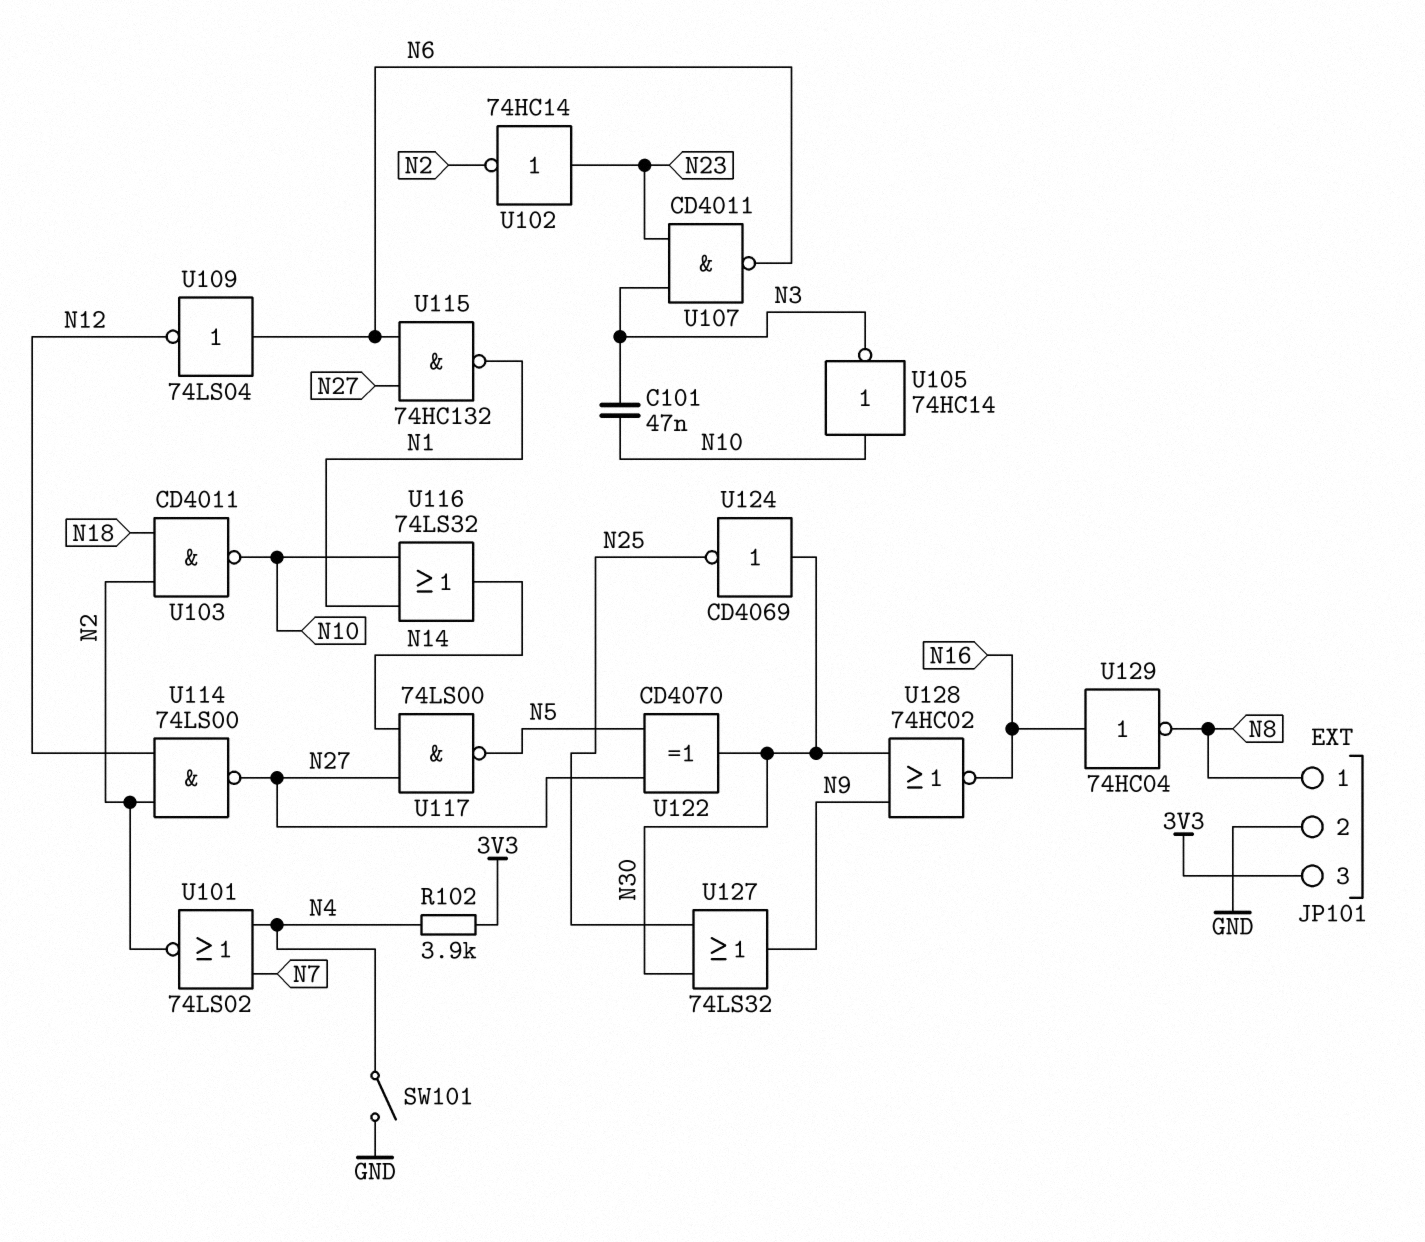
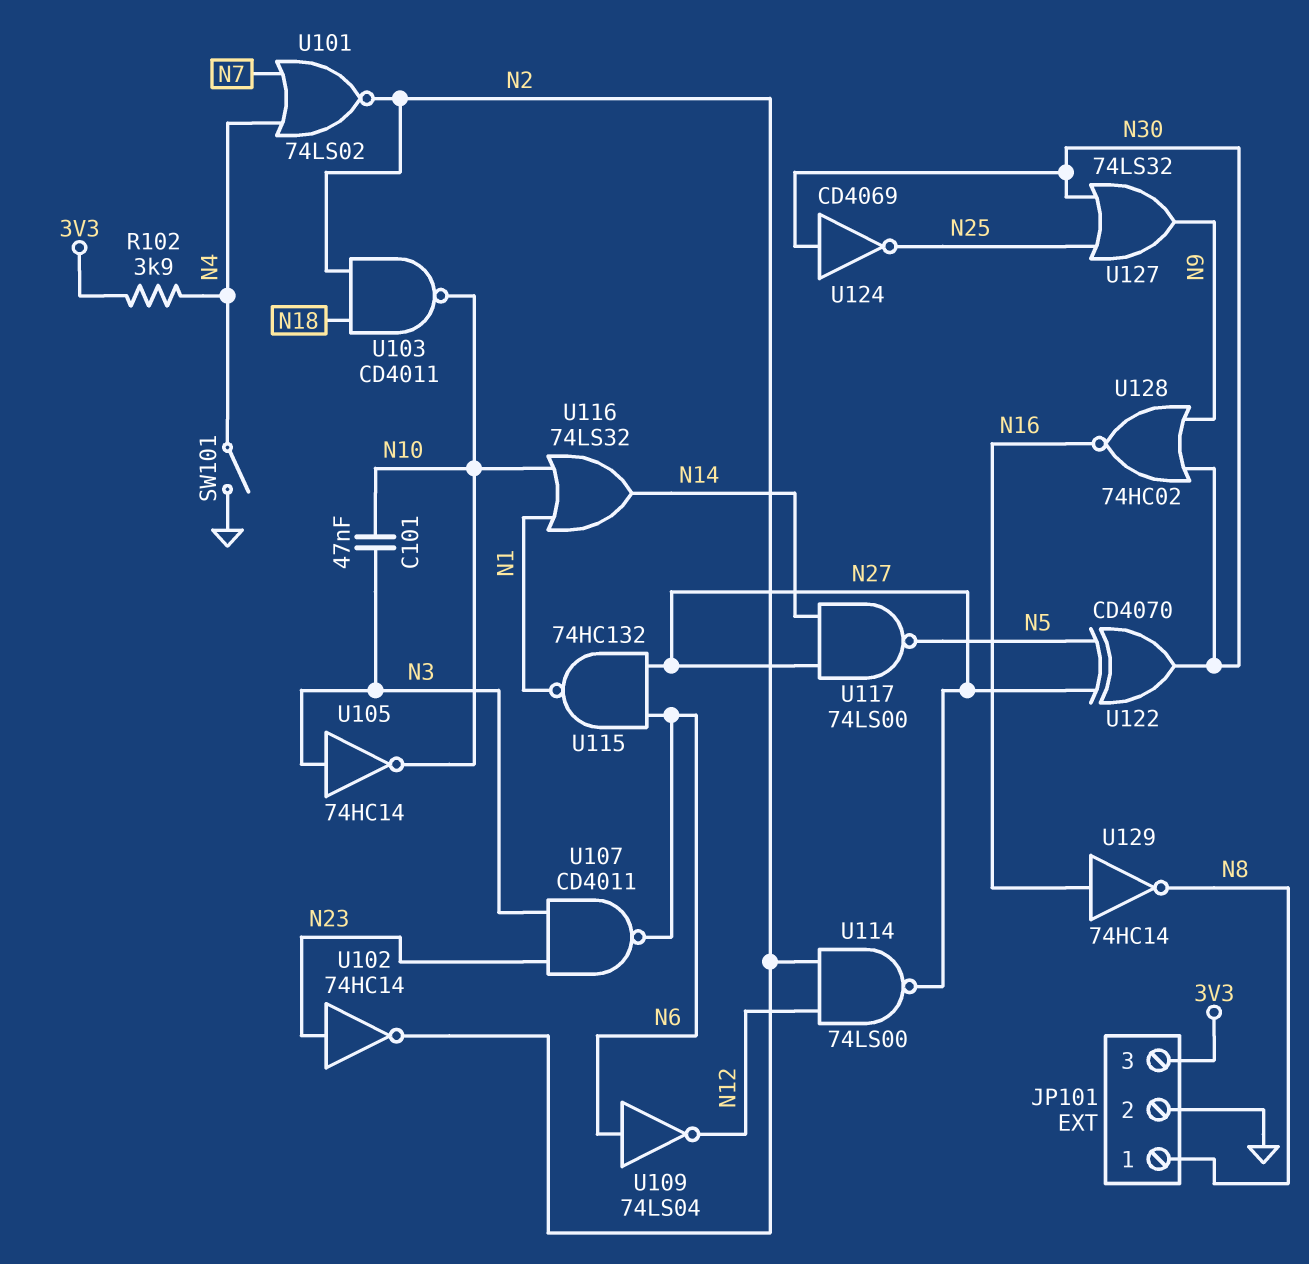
U105: NOT 74HC14 (in N10, out N3) -> NOT 74HC14 (in N3, out N10)
U129: NOT 74HC04 (in N16, out N8) -> NOT 74HC14 (in N16, out N8)

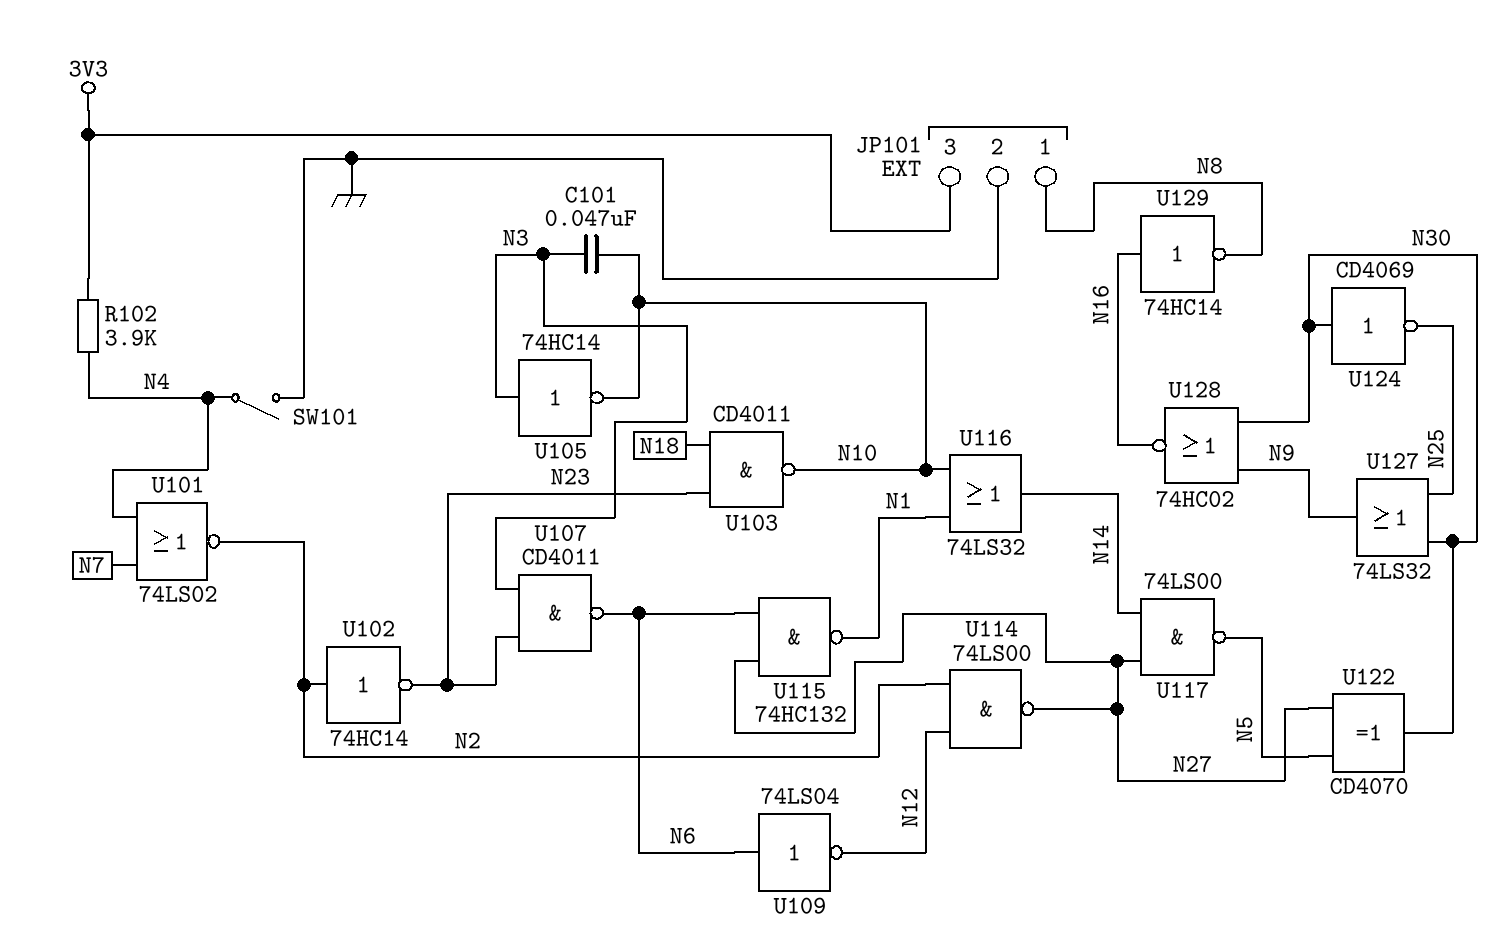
U102: NOT 74HC14 (in N23, out N2) -> NOT 74HC14 (in N2, out N23)
U103: NAND CD4011 (in N2, in N18, out N10) -> NAND CD4011 (in N18, in N23, out N10)

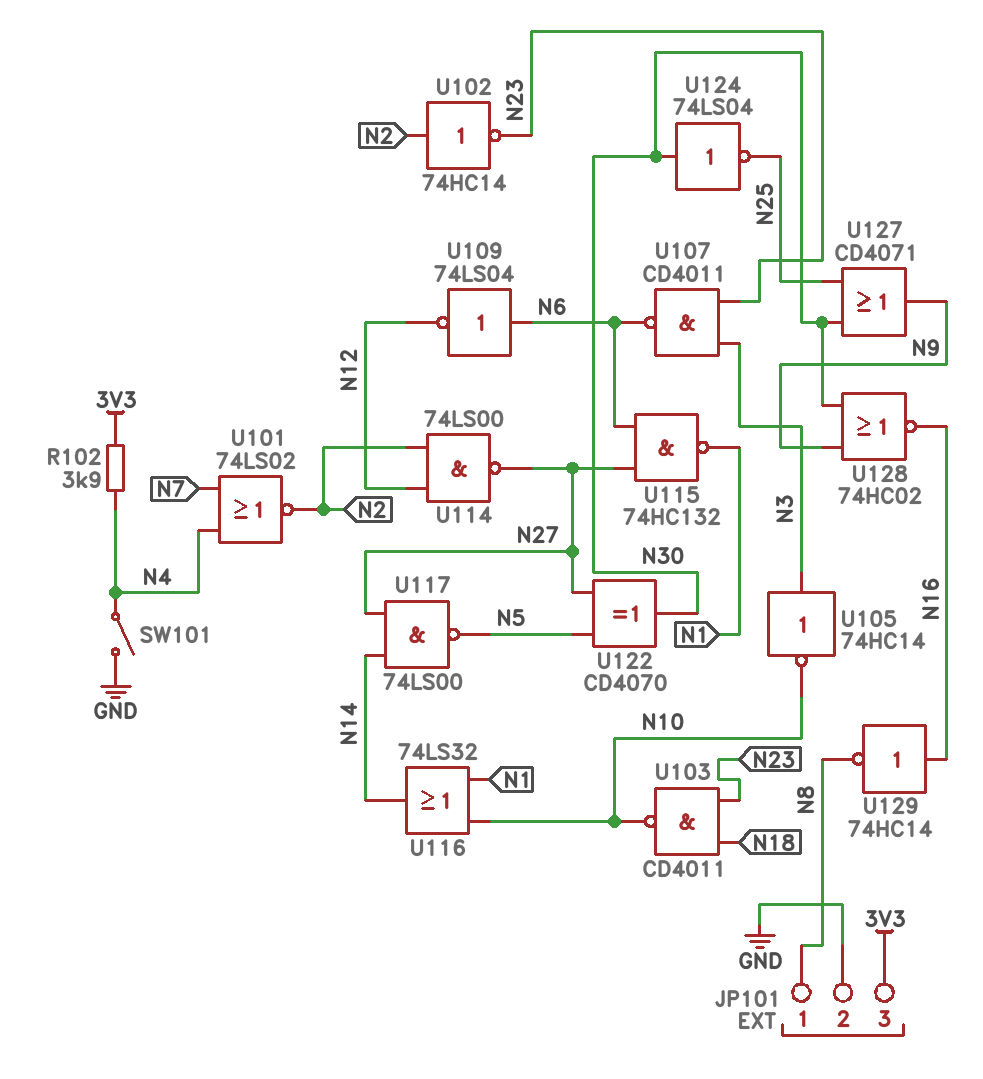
C101: 47nF (N3, N10) -> none
U124: NOT CD4069 (in N30, out N25) -> NOT 74LS04 (in N30, out N25)
U127: OR 74LS32 (in N25, in N30, out N9) -> OR CD4071 (in N25, in N30, out N9)

